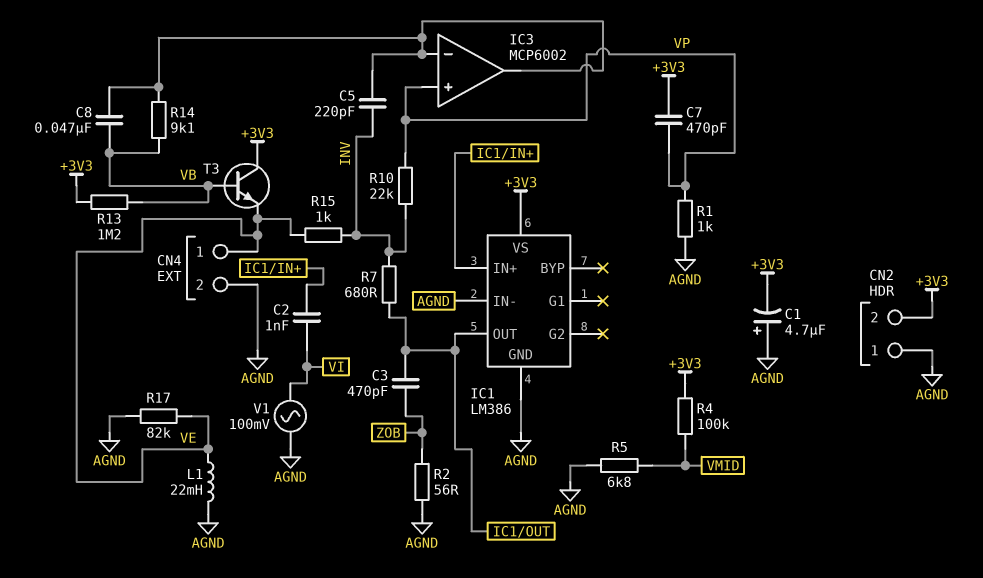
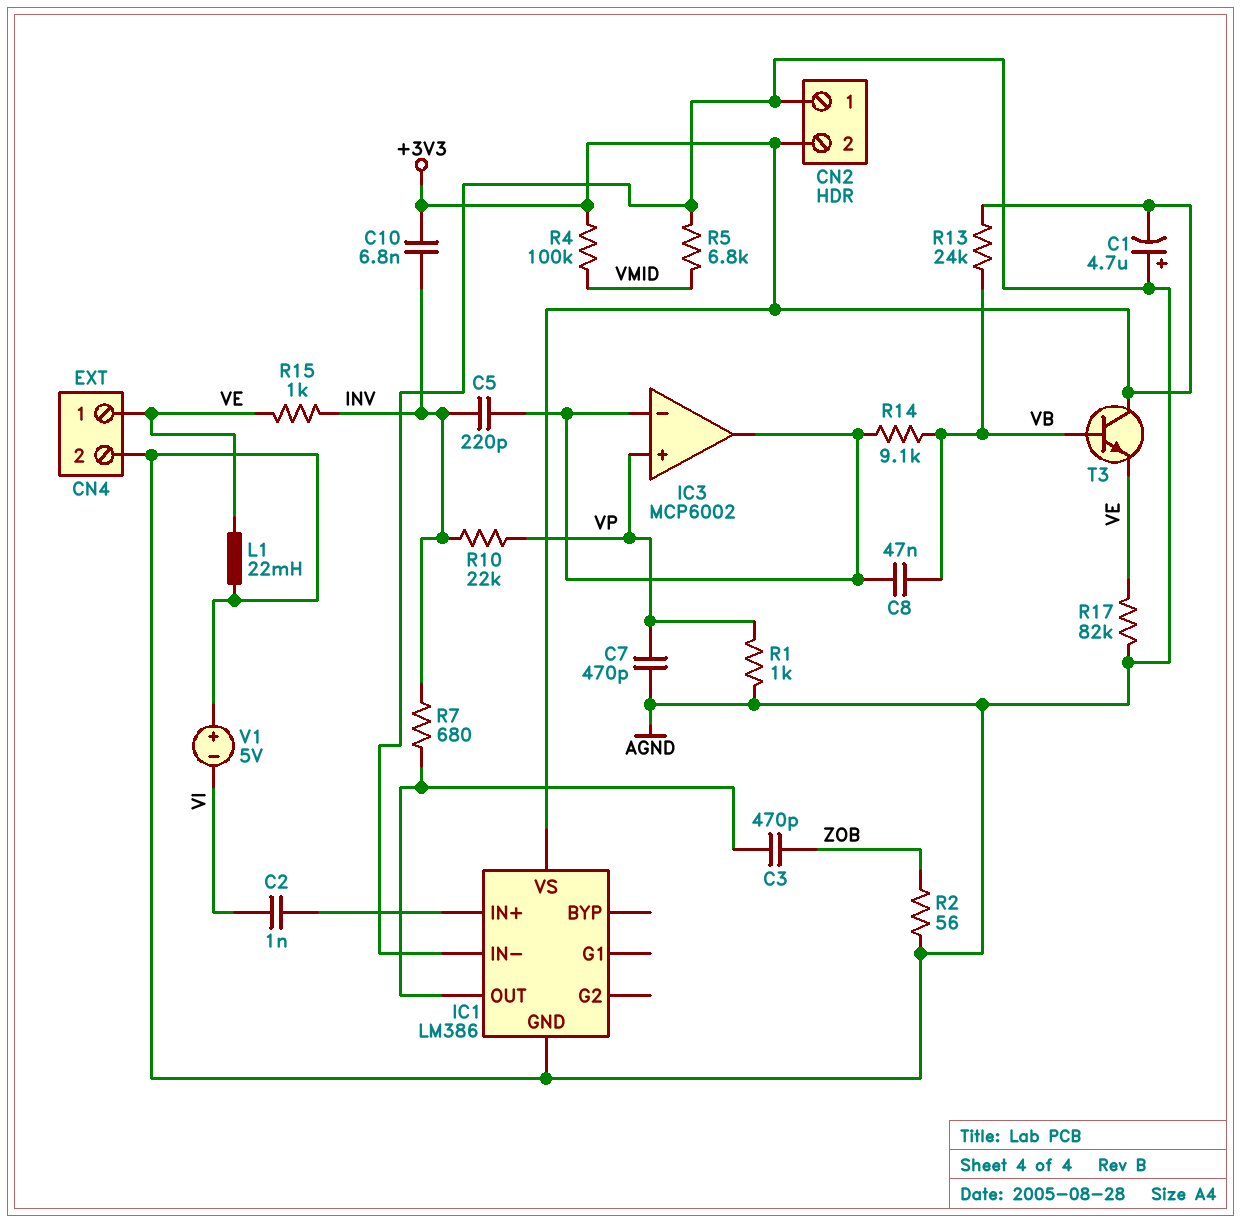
C7: 470pF (+3V3, VP) -> 470pF (AGND, VP)
C10: none -> 6.8nF (+3V3, INV)
R13: 1.2M (+3V3, VB) -> 24k (+3V3, VB)
V1: AC 100mV (AGND, VI) -> 5V (plus AGND, minus VI)

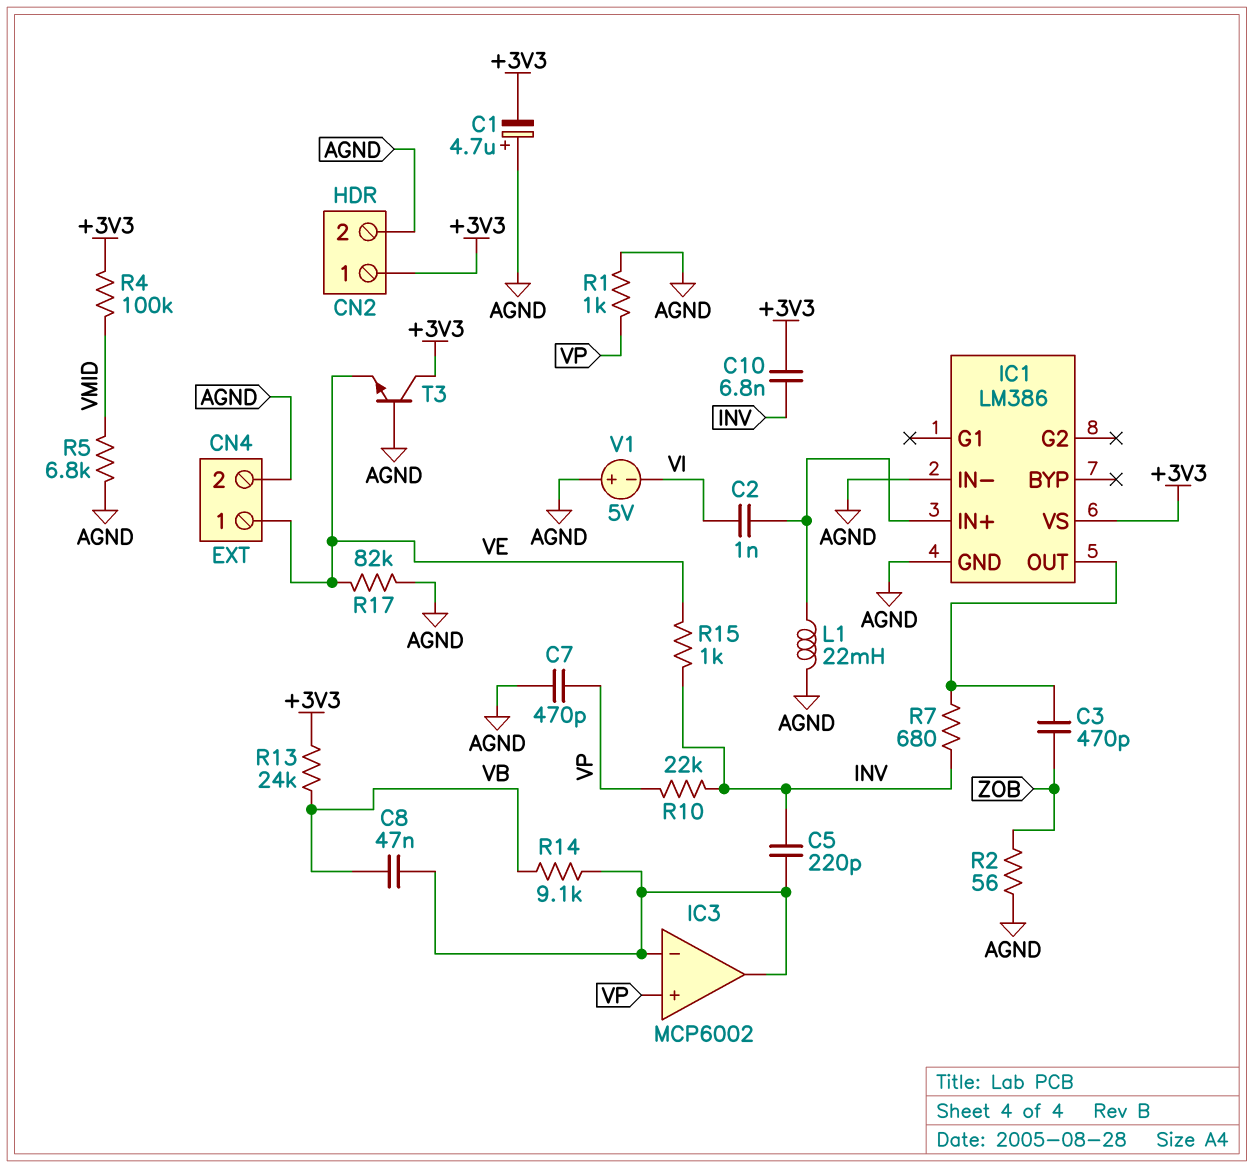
CN2 pin 1: AGND -> +3V3
CN2 pin 2: +3V3 -> AGND
L1: 22mH (AGND, VE) -> 22mH (AGND, IC1/IN+)
T3: NPN (B VB, C +3V3, E VE) -> NPN (B AGND, C +3V3, E VE)

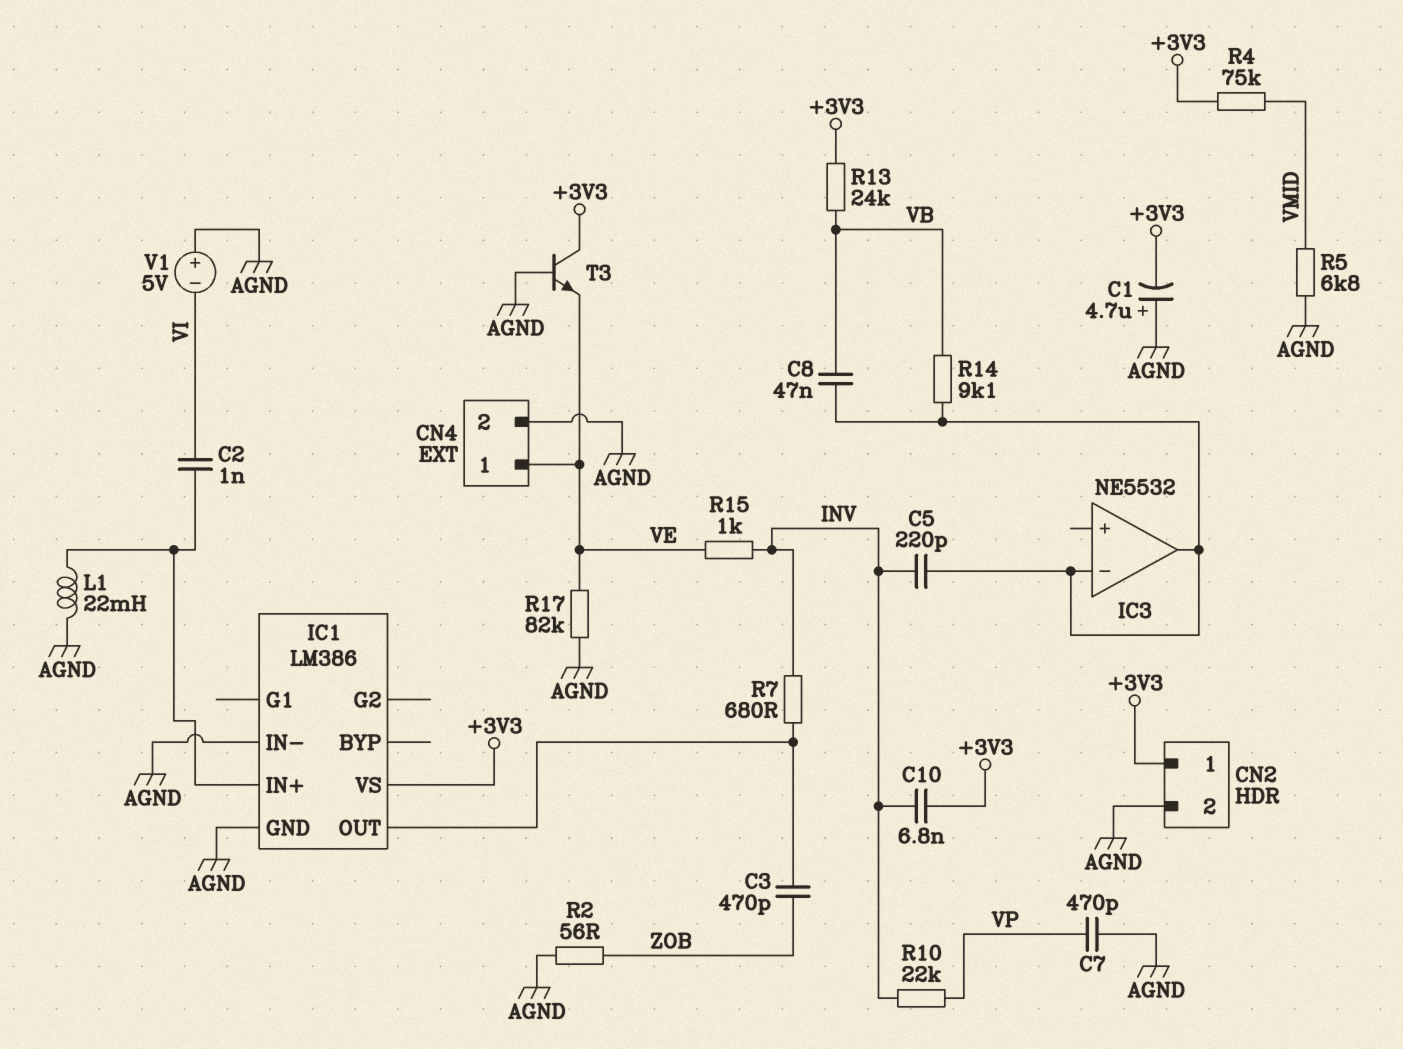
IC3: MCP6002 -> NE5532
IC3 pin in+: VP -> none
R1: 1k (AGND, VP) -> none
R4: 100k (+3V3, VMID) -> 75k (+3V3, VMID)

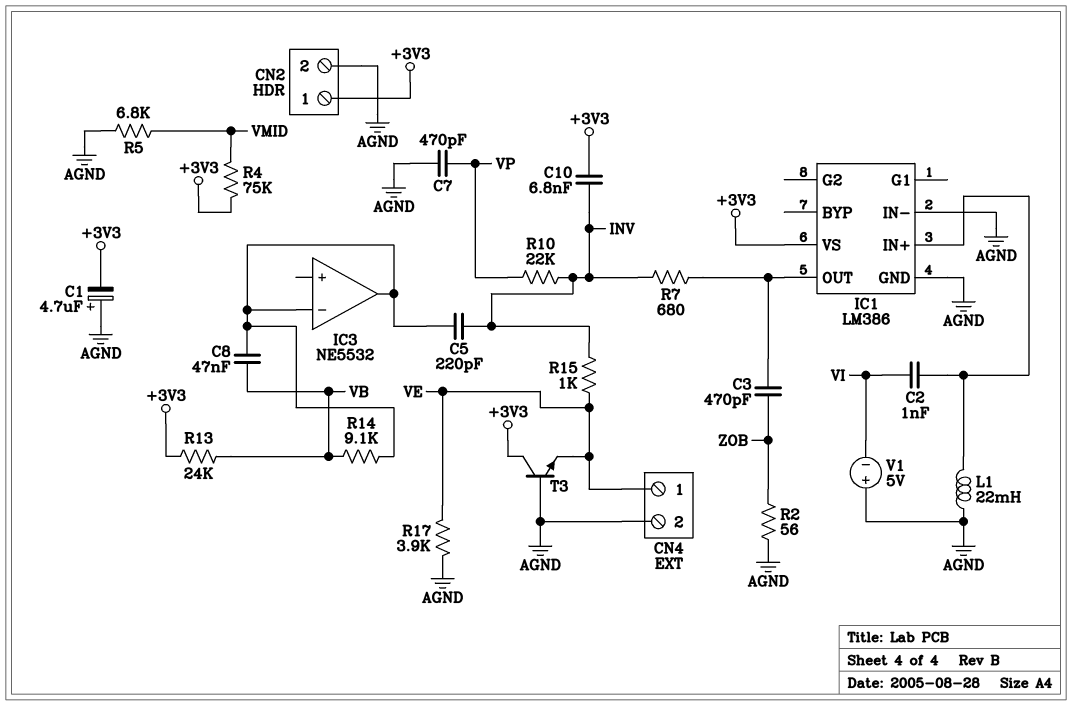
R17: 82k (AGND, VE) -> 3.9k (AGND, VE)

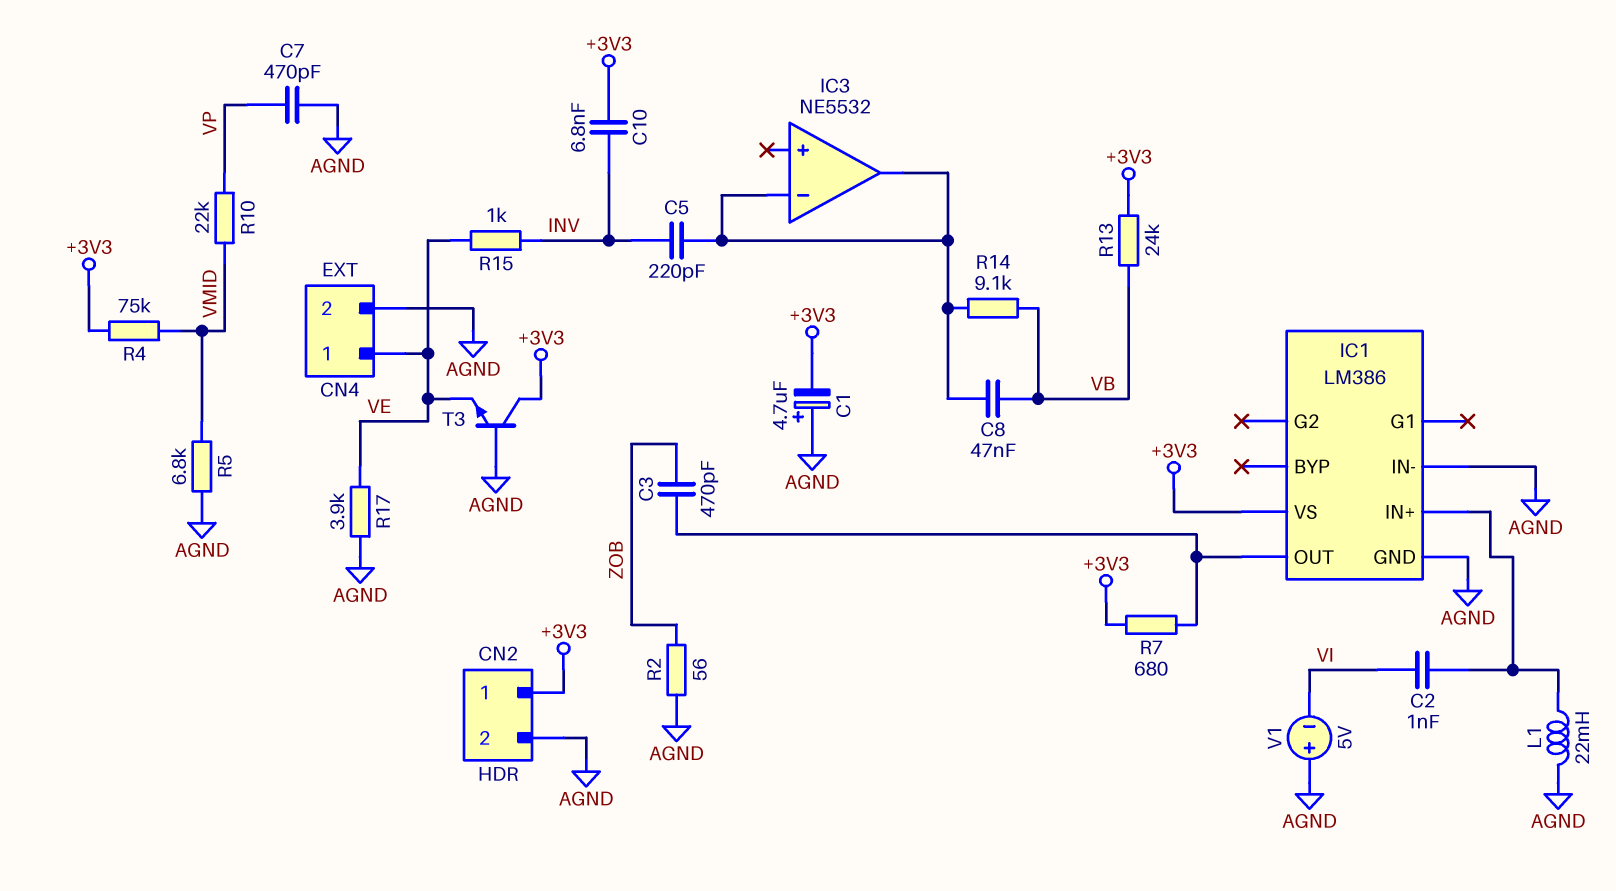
R7: 680 (IC1/OUT, INV) -> 680 (+3V3, IC1/OUT)
R10: 22k (INV, VP) -> 22k (VMID, VP)

